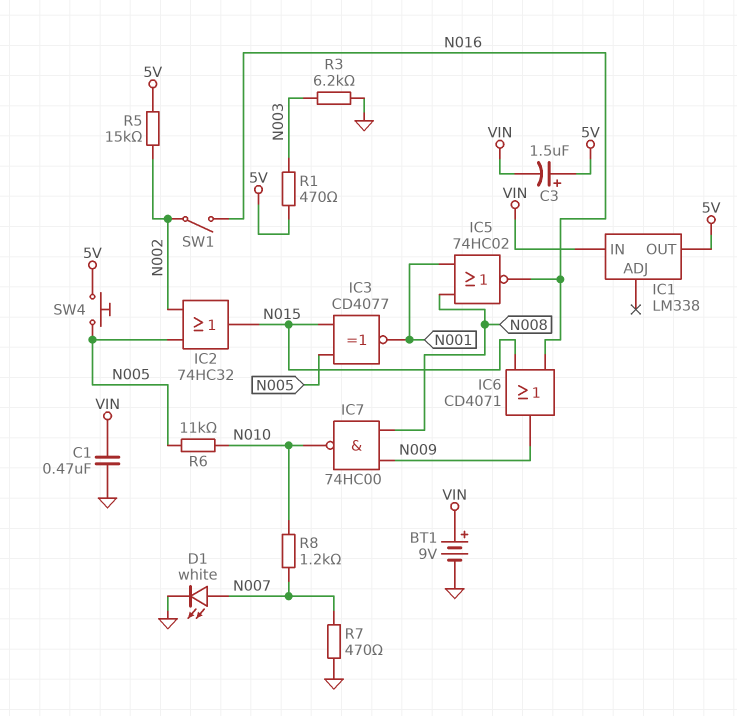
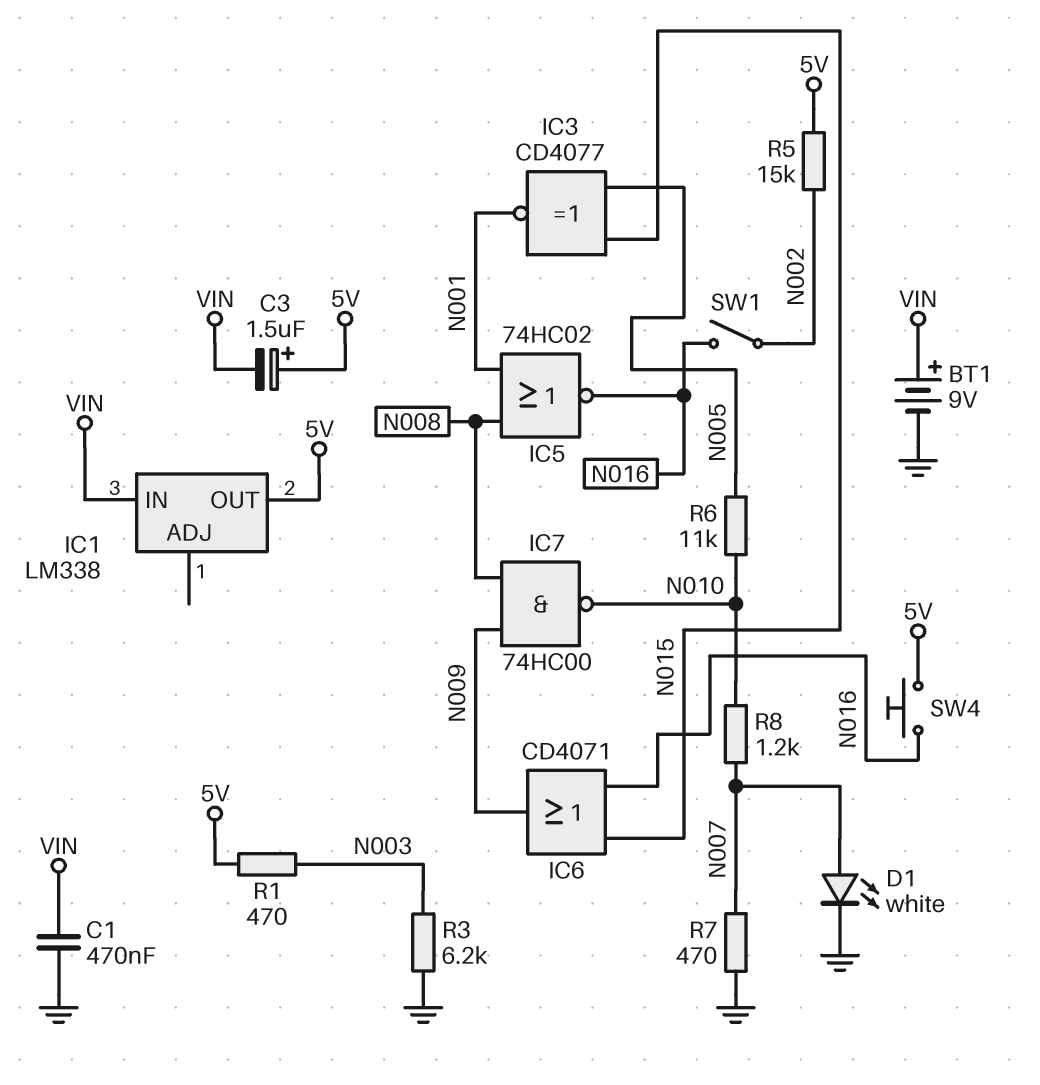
IC2: OR 74HC32 (in N002, in N005, out N015) -> none
SW4: button (5V, N005) -> button (5V, N016)

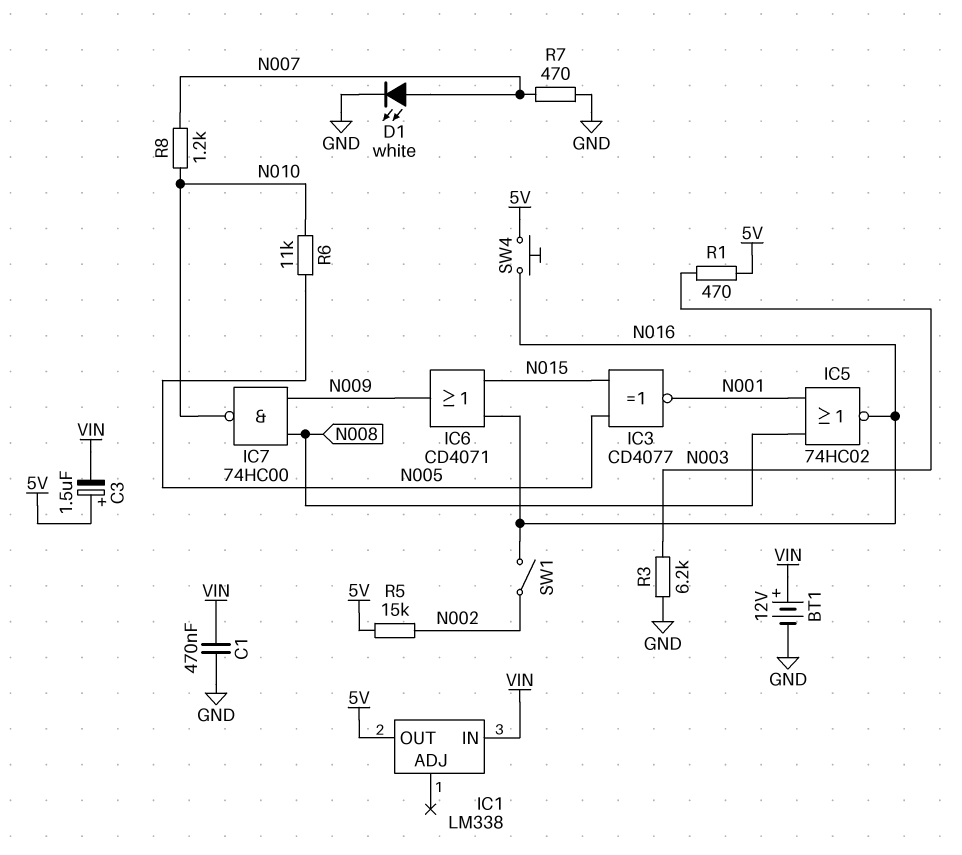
BT1: 9V (plus VIN, minus GND) -> 12V (plus VIN, minus GND)

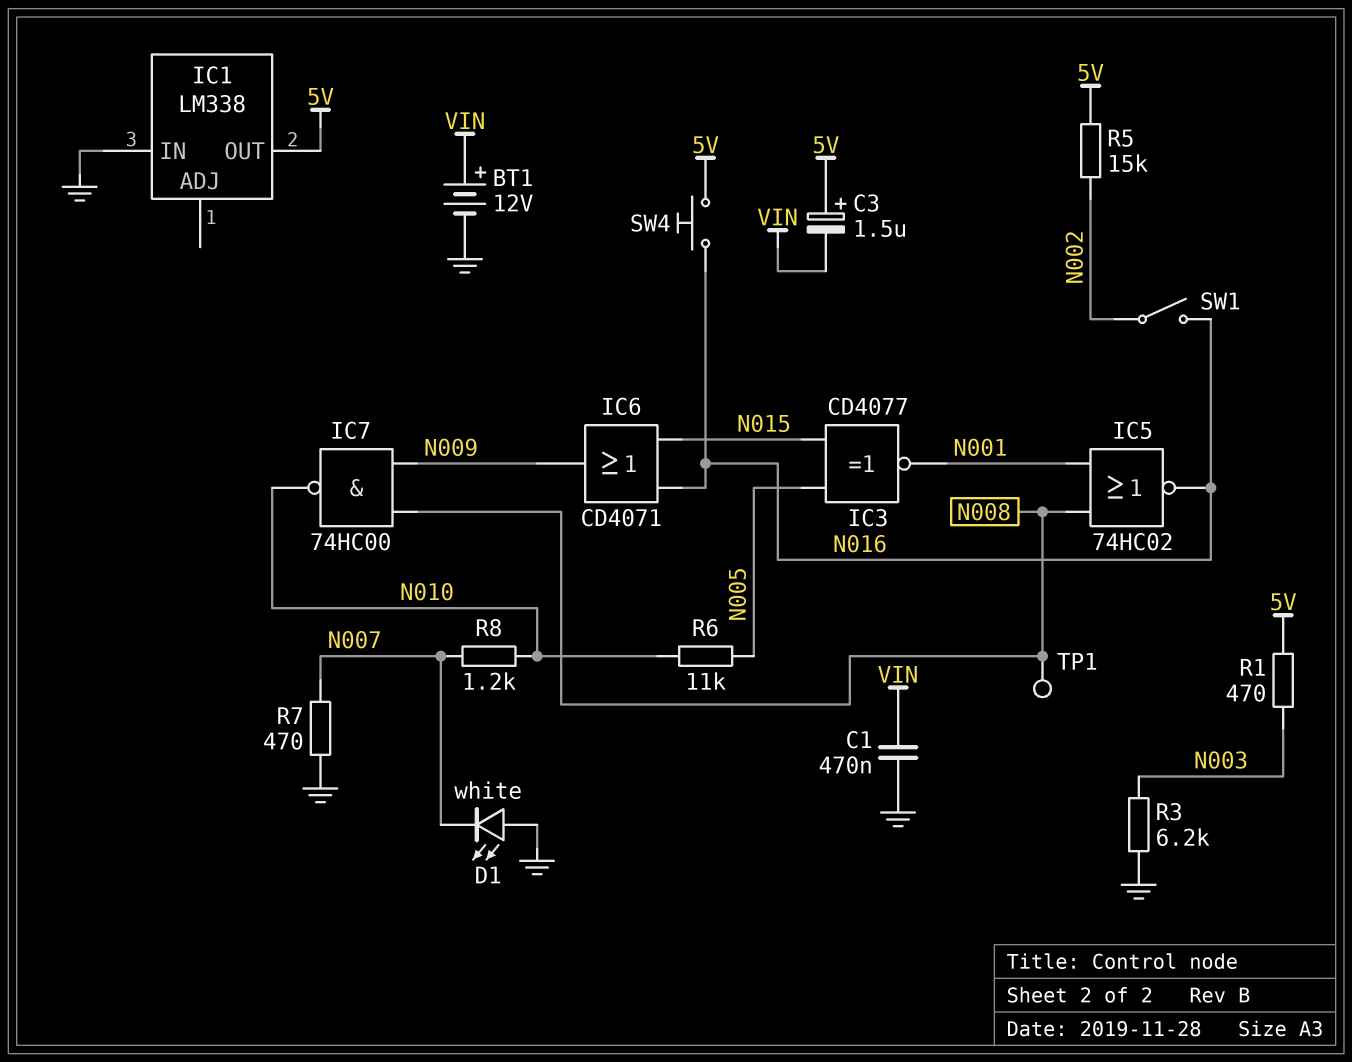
D1: LED white (A N007, K GND) -> LED white (A GND, K N007)
IC1 pin IN: VIN -> GND
TP1: none -> test point (N008)

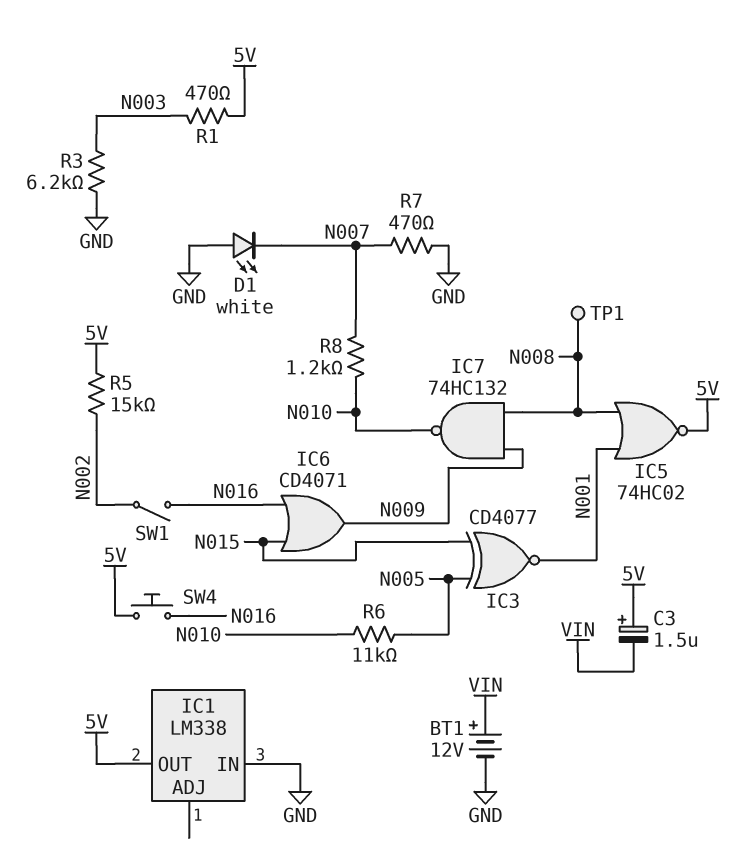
C1: 470nF (GND, VIN) -> none
IC5: NOR 74HC02 (in N001, in N008, out N016) -> NOR 74HC02 (in N001, in N008, out 5V)
IC7: NAND 74HC00 (in N008, in N009, out N010) -> NAND 74HC132 (in N008, in N009, out N010)

